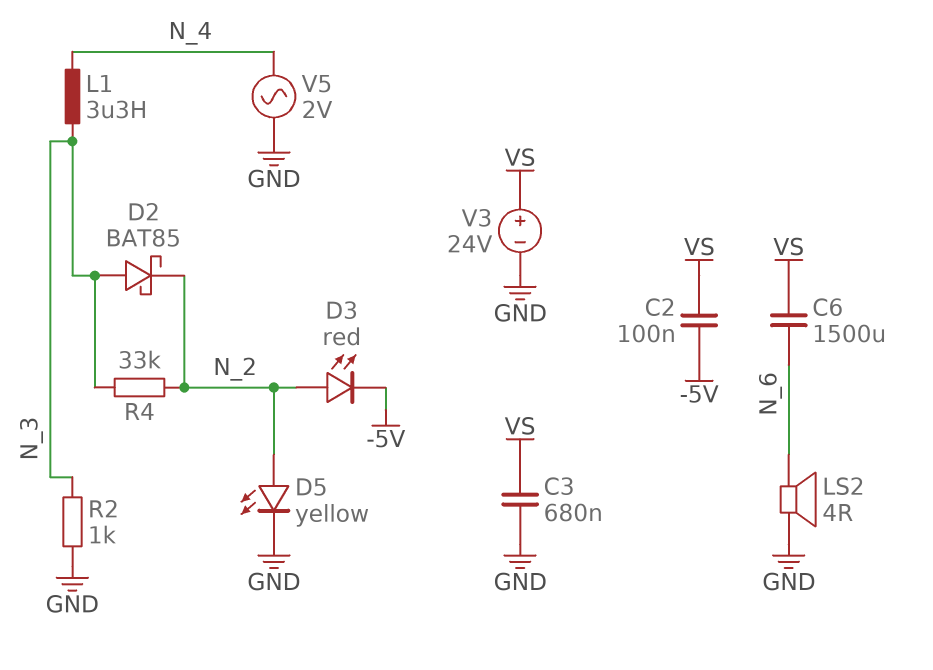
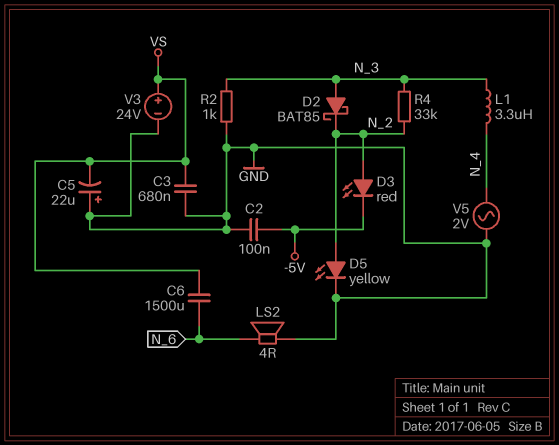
C2: 100nF (-5V, VS) -> 100nF (-5V, GND)
C5: none -> 22uF (plus GND, minus VS)

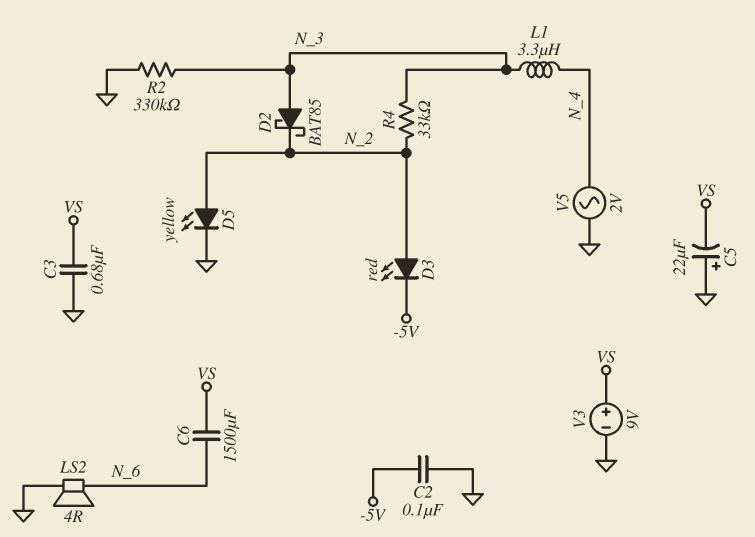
R2: 1k (GND, N_3) -> 330k (GND, N_3)
V3: 24V (plus VS, minus GND) -> 9V (plus VS, minus GND)

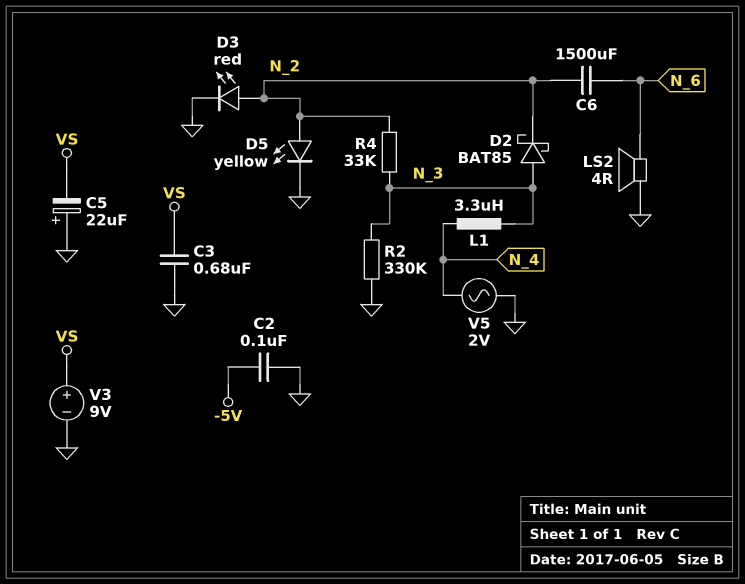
C6: 1500uF (N_6, VS) -> 1500uF (N_2, N_6)
D3: LED red (A N_2, K -5V) -> LED red (A N_2, K GND)

